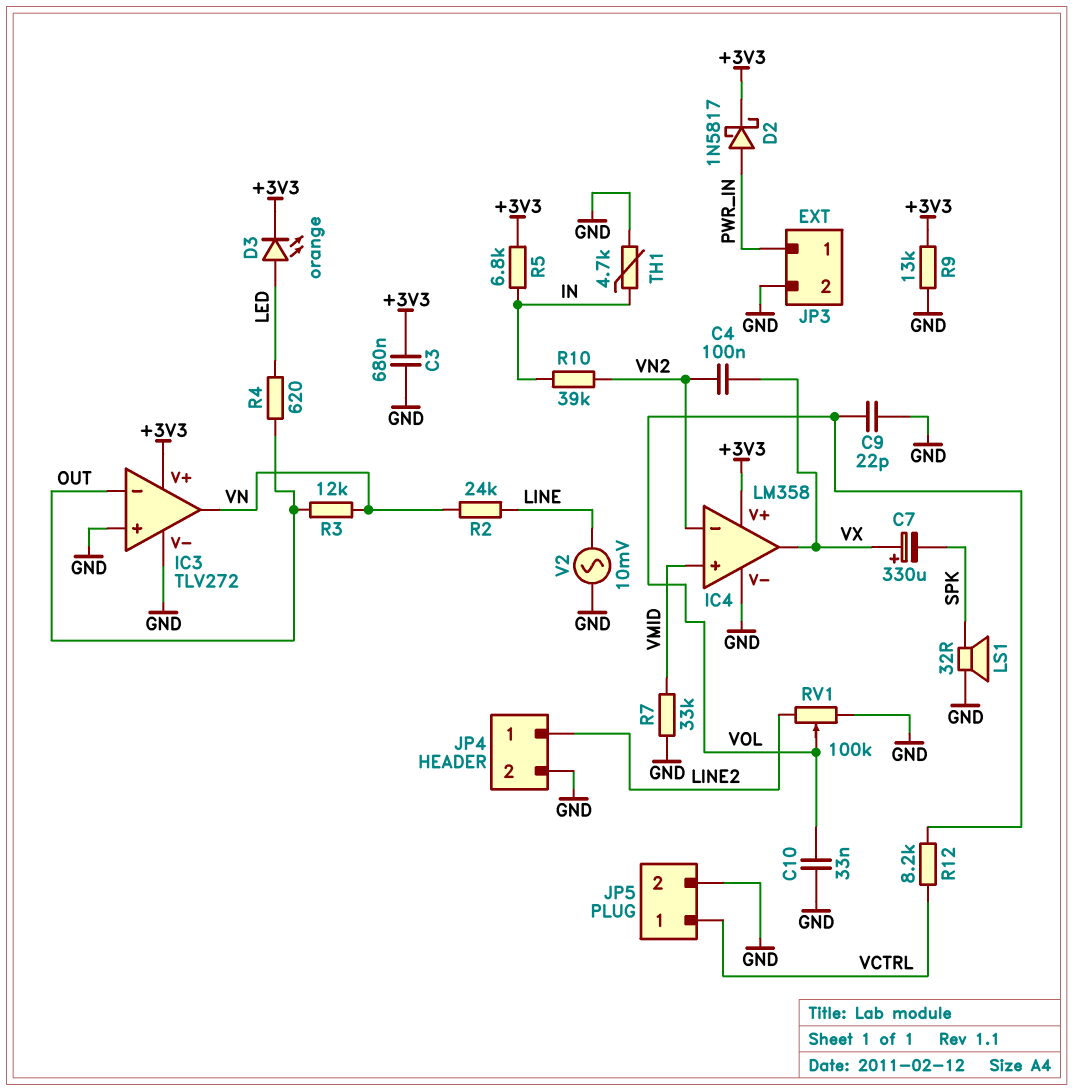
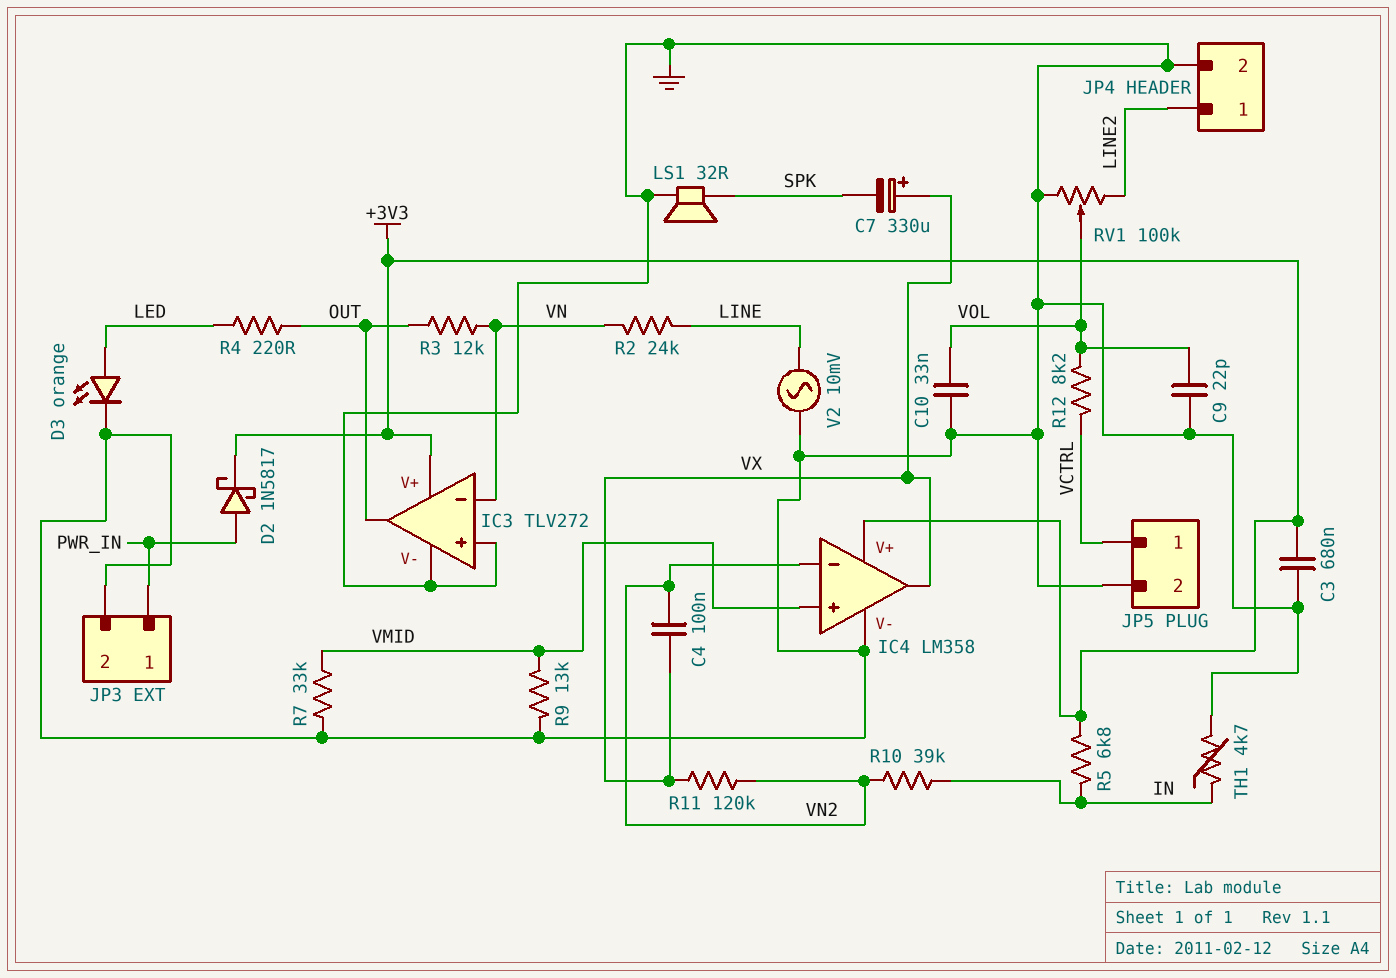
D3: LED orange (A LED, K +3V3) -> LED orange (A LED, K GND)
IC3 pin in-: OUT -> VN
IC3 pin out: VN -> OUT
R4: 620 (LED, OUT) -> 220 (LED, OUT)
R9: 13k (+3V3, GND) -> 13k (GND, VMID)
R11: none -> 120k (VN2, VX)

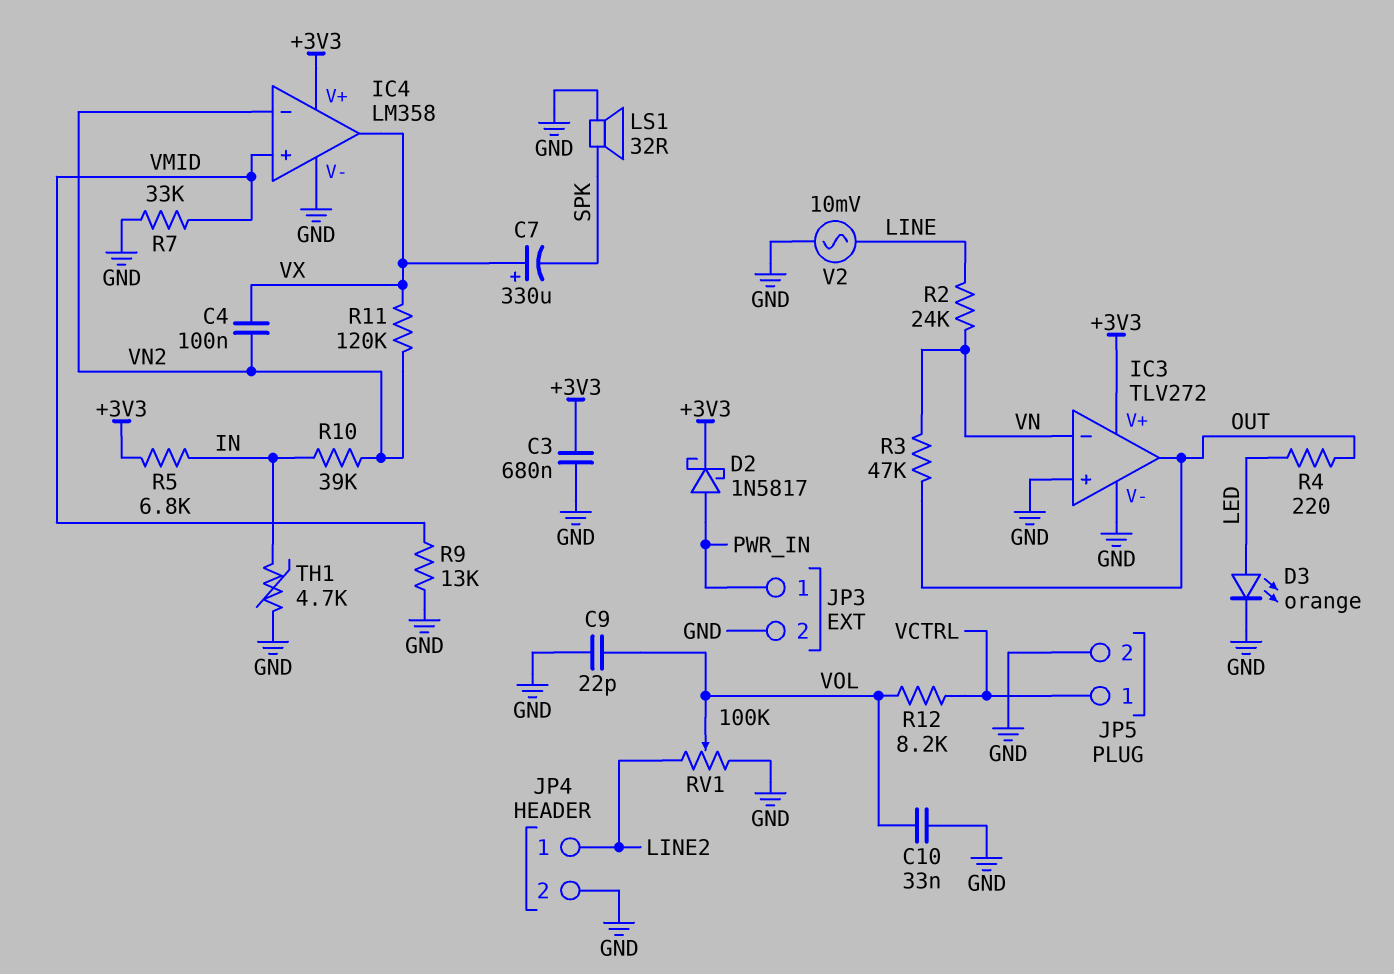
R3: 12k (OUT, VN) -> 47k (OUT, VN)

